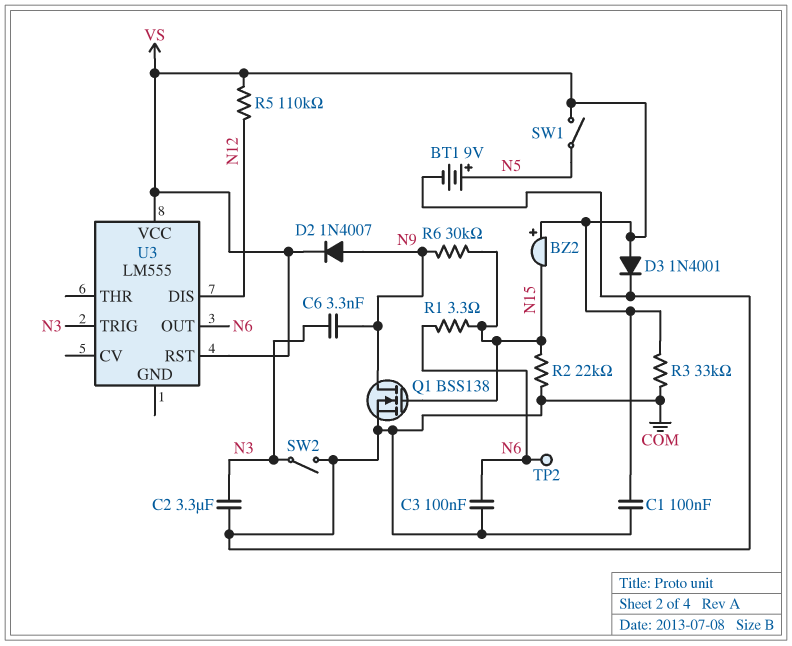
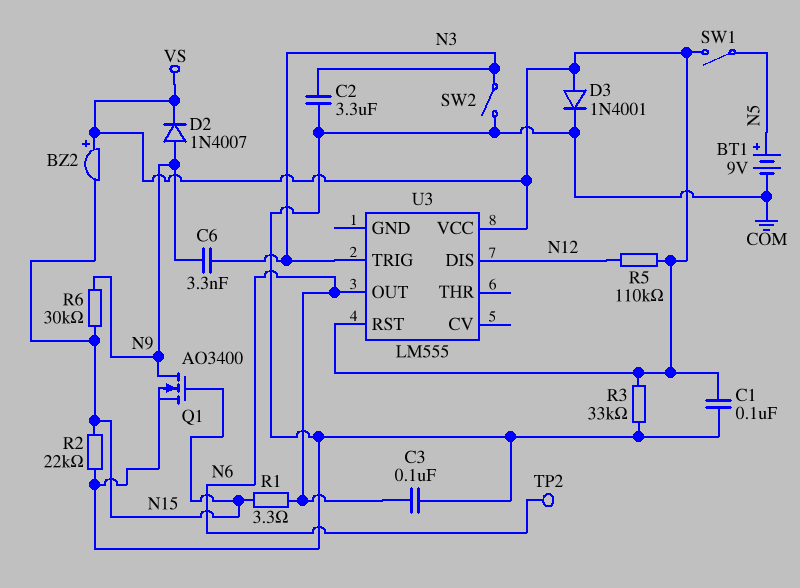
Q1: NMOS BSS138 (G N15, D N9, S COM) -> NMOS AO3400 (G N15, D N9, S COM)

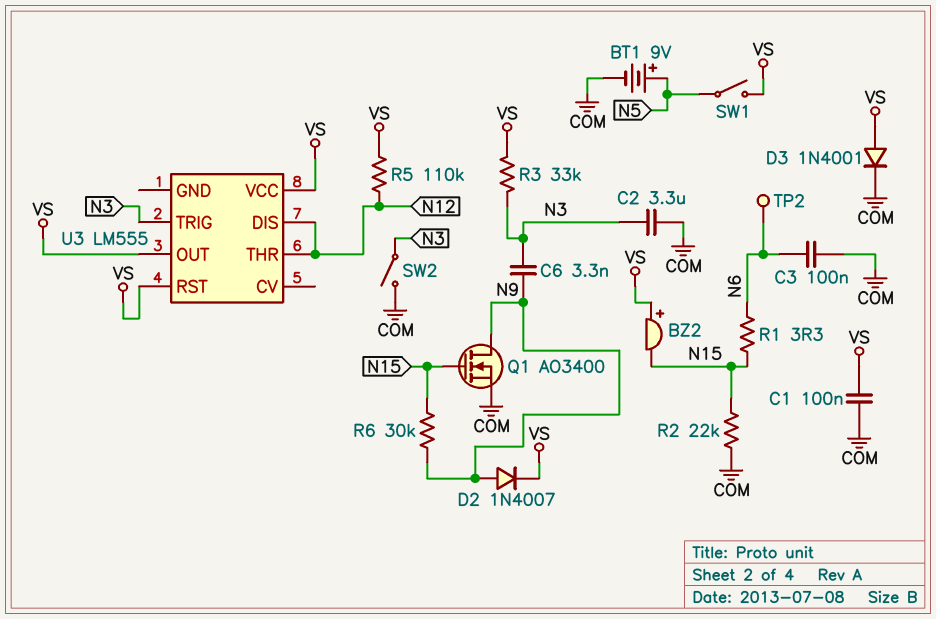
R3: 33k (COM, VS) -> 33k (N3, VS)
U3 pin OUT: N6 -> VS
U3 pin THR: none -> N12

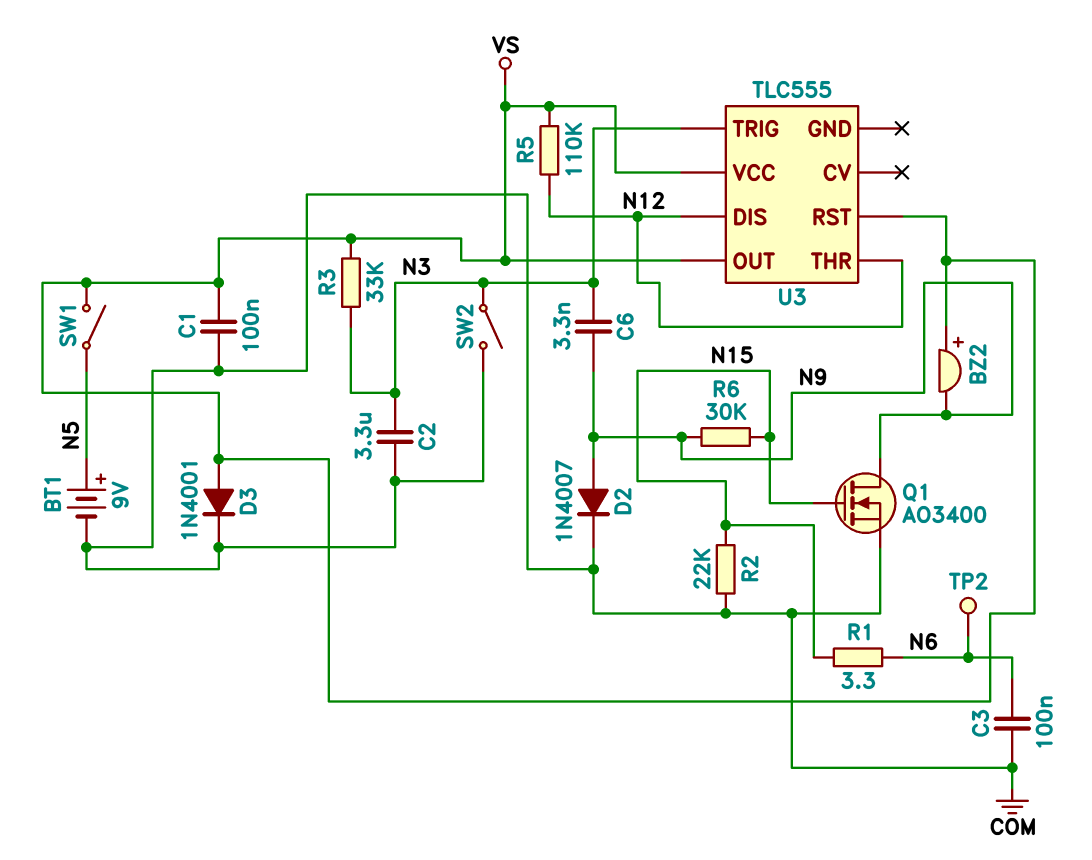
BZ2: buzzer (plus VS, minus N15) -> buzzer (plus VS, minus N9)
D2: diode 1N4007 (A N9, K VS) -> diode 1N4007 (A N9, K COM)
U3: LM555 -> TLC555

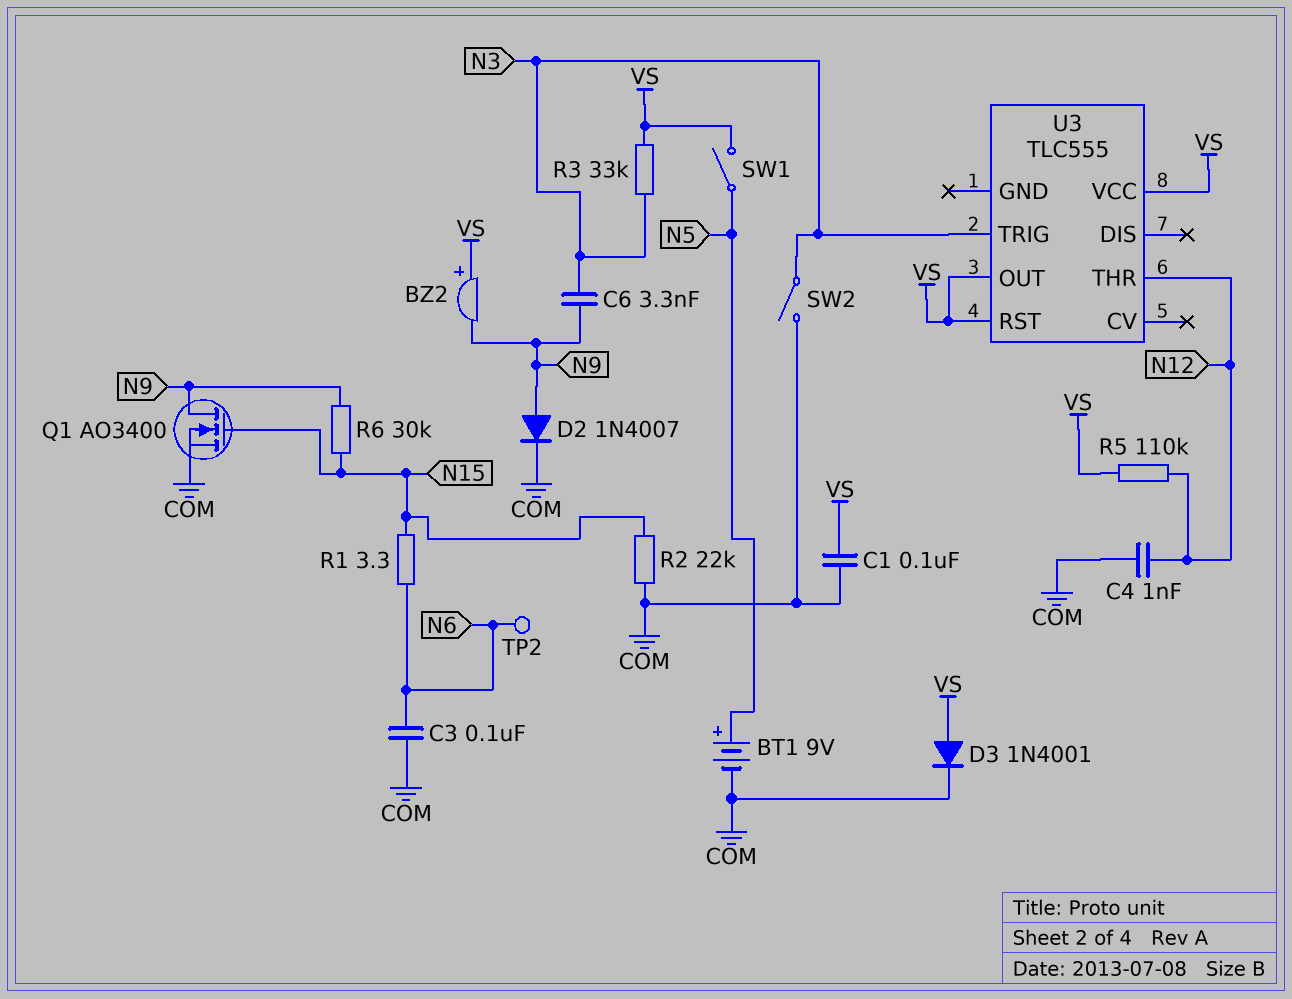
C2: 3.3uF (COM, N3) -> none
C4: none -> 1nF (COM, N12)
U3 pin DIS: N12 -> none

